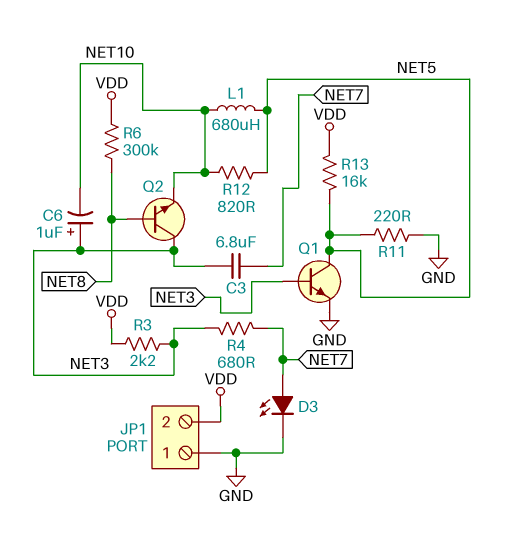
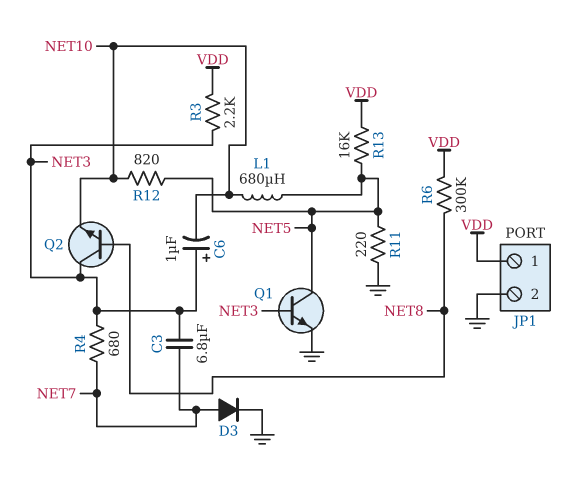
D3: LED (A NET7, K GND) -> diode (A NET7, K GND)
JP1 pin 1: GND -> VDD
JP1 pin 2: VDD -> GND

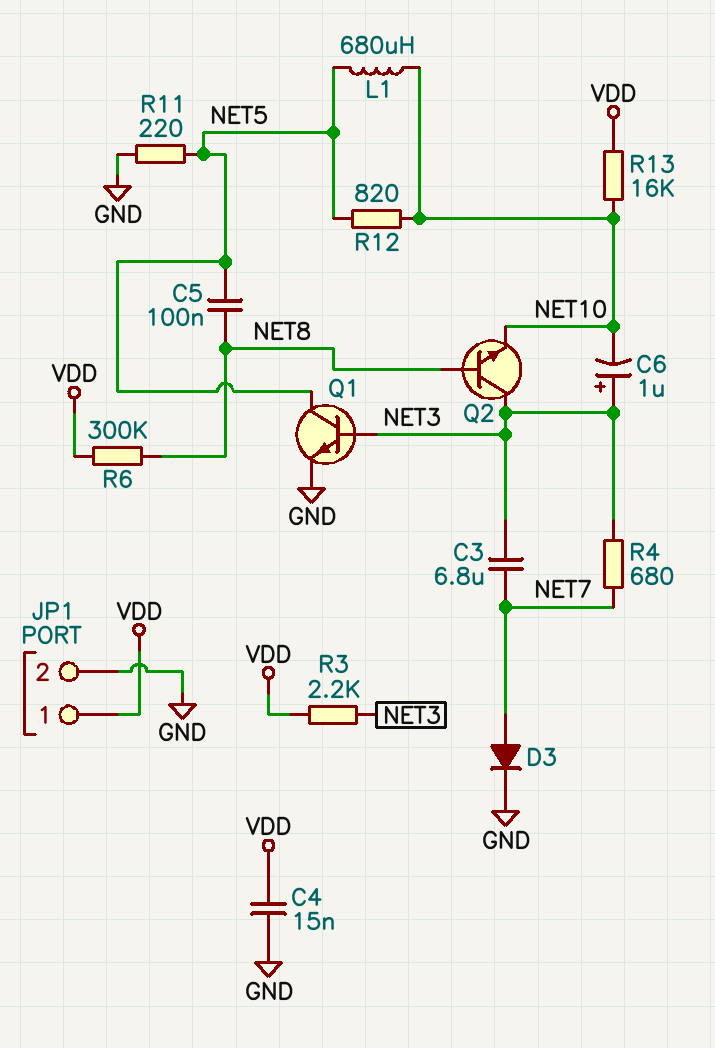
C4: none -> 15nF (GND, VDD)
C5: none -> 100nF (NET5, NET8)
R13: 16k (NET5, VDD) -> 16k (NET10, VDD)

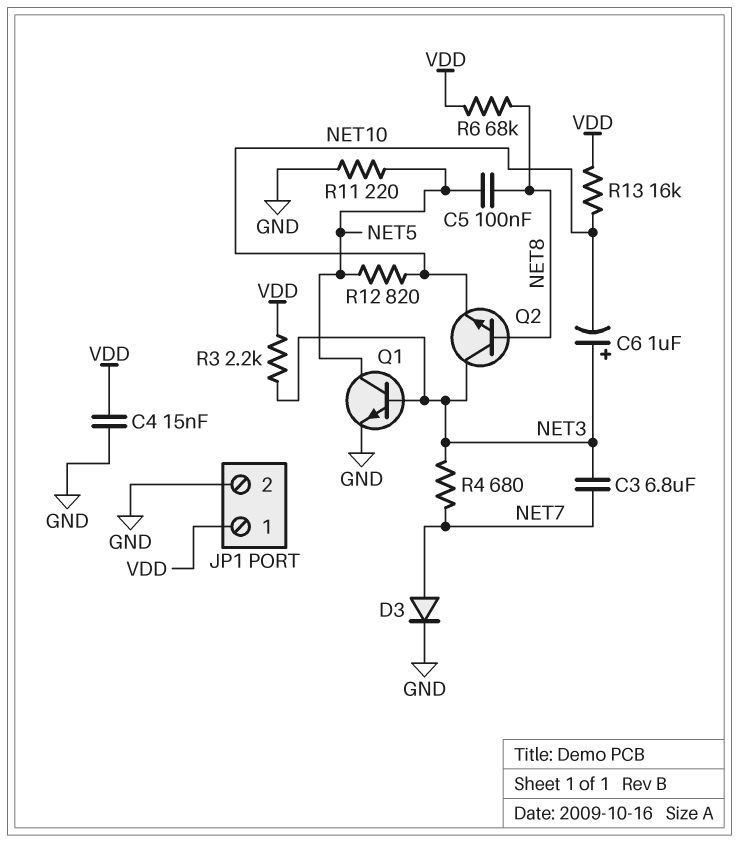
L1: 680uH (NET5, NET10) -> none
R6: 300k (NET8, VDD) -> 68k (NET8, VDD)

